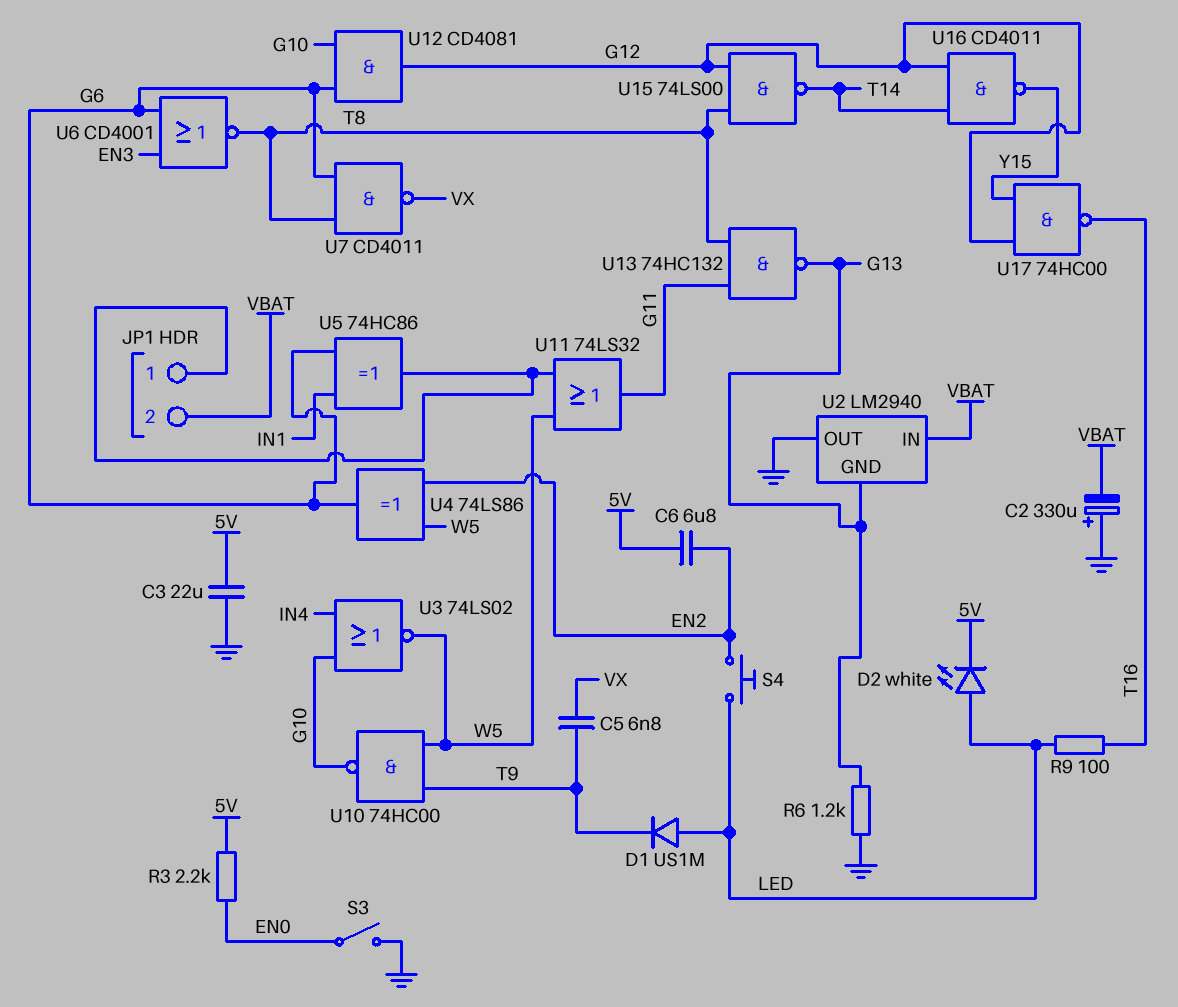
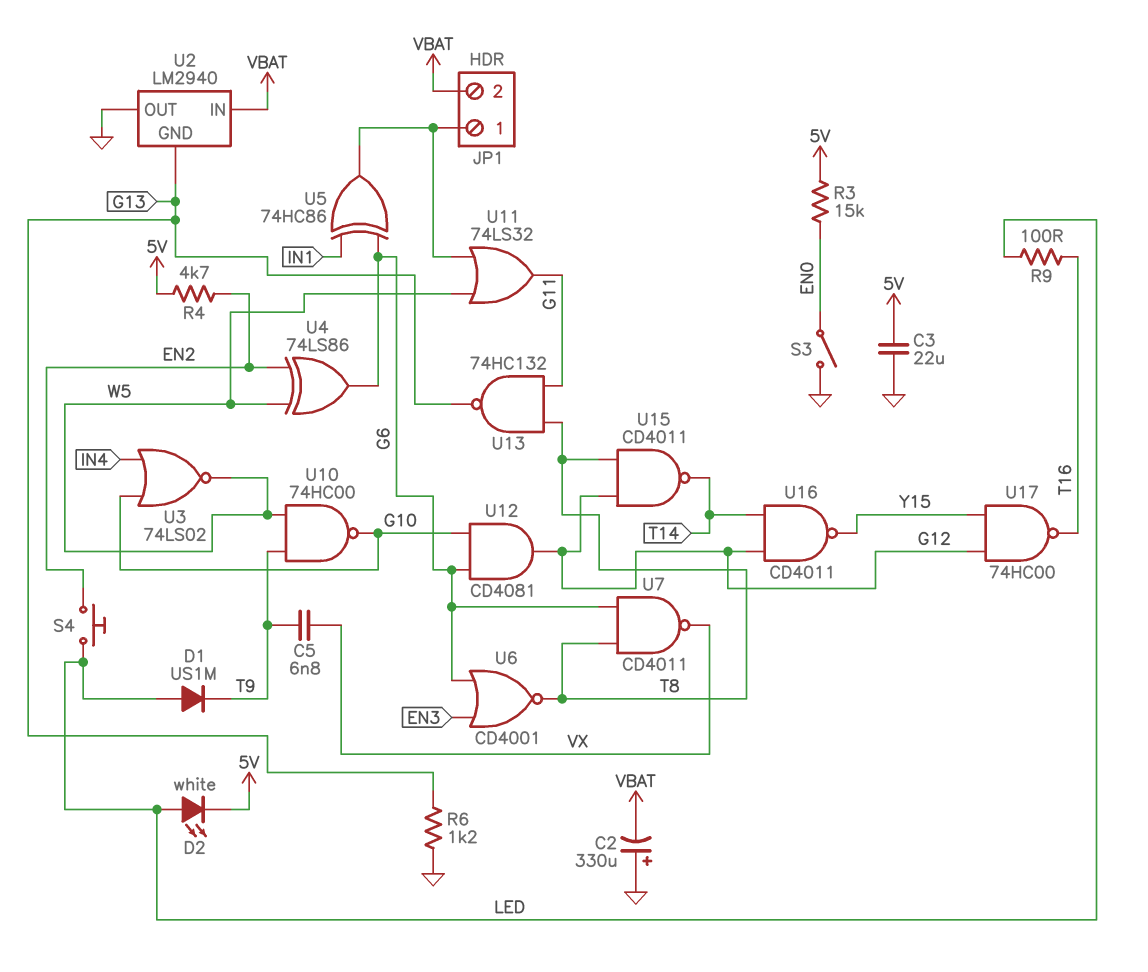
C6: 6.8uF (5V, EN2) -> none
R3: 2.2k (5V, EN0) -> 15k (5V, EN0)
R4: none -> 4.7k (5V, EN2)
U15: NAND 74LS00 (in G12, in T8, out T14) -> NAND CD4011 (in G12, in T8, out T14)

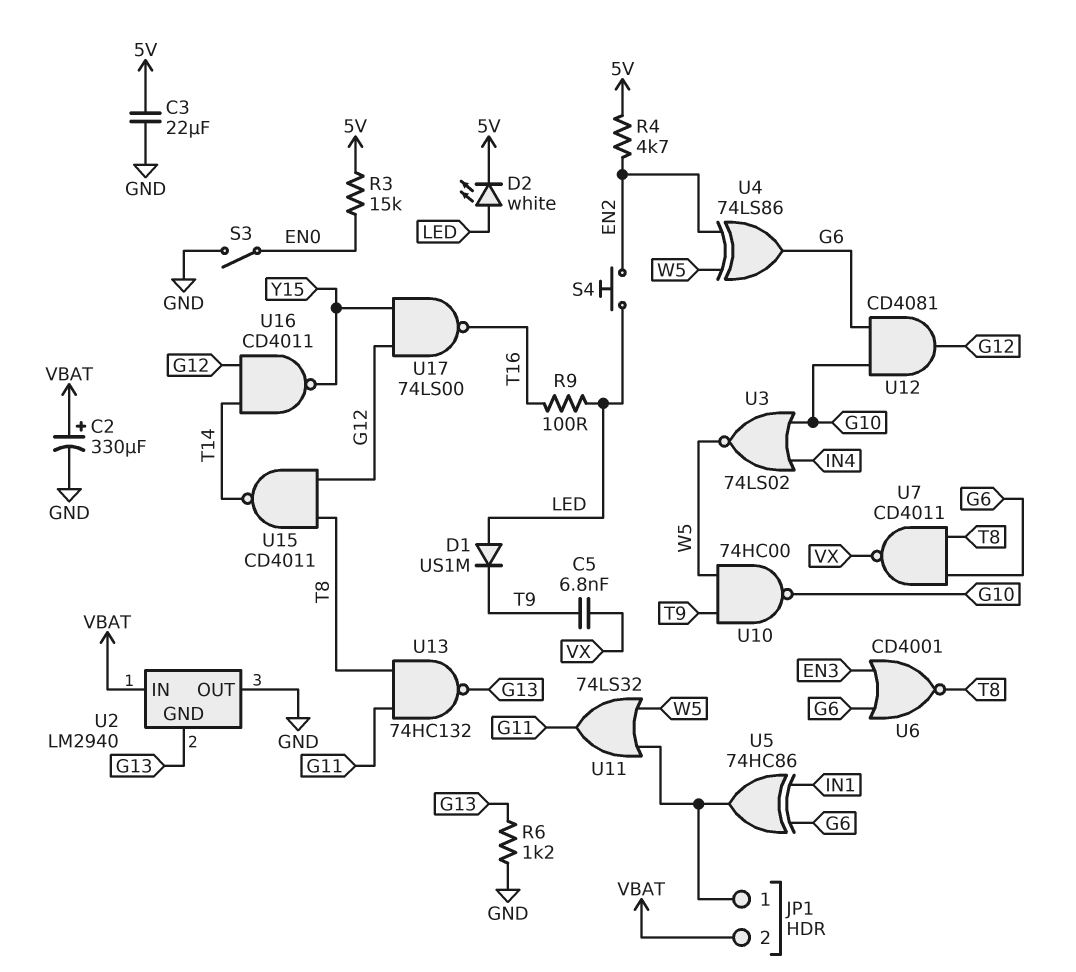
C2: 330uF (plus GND, minus VBAT) -> 330uF (plus VBAT, minus GND)
U17: NAND 74HC00 (in G12, in Y15, out T16) -> NAND 74LS00 (in G12, in Y15, out T16)

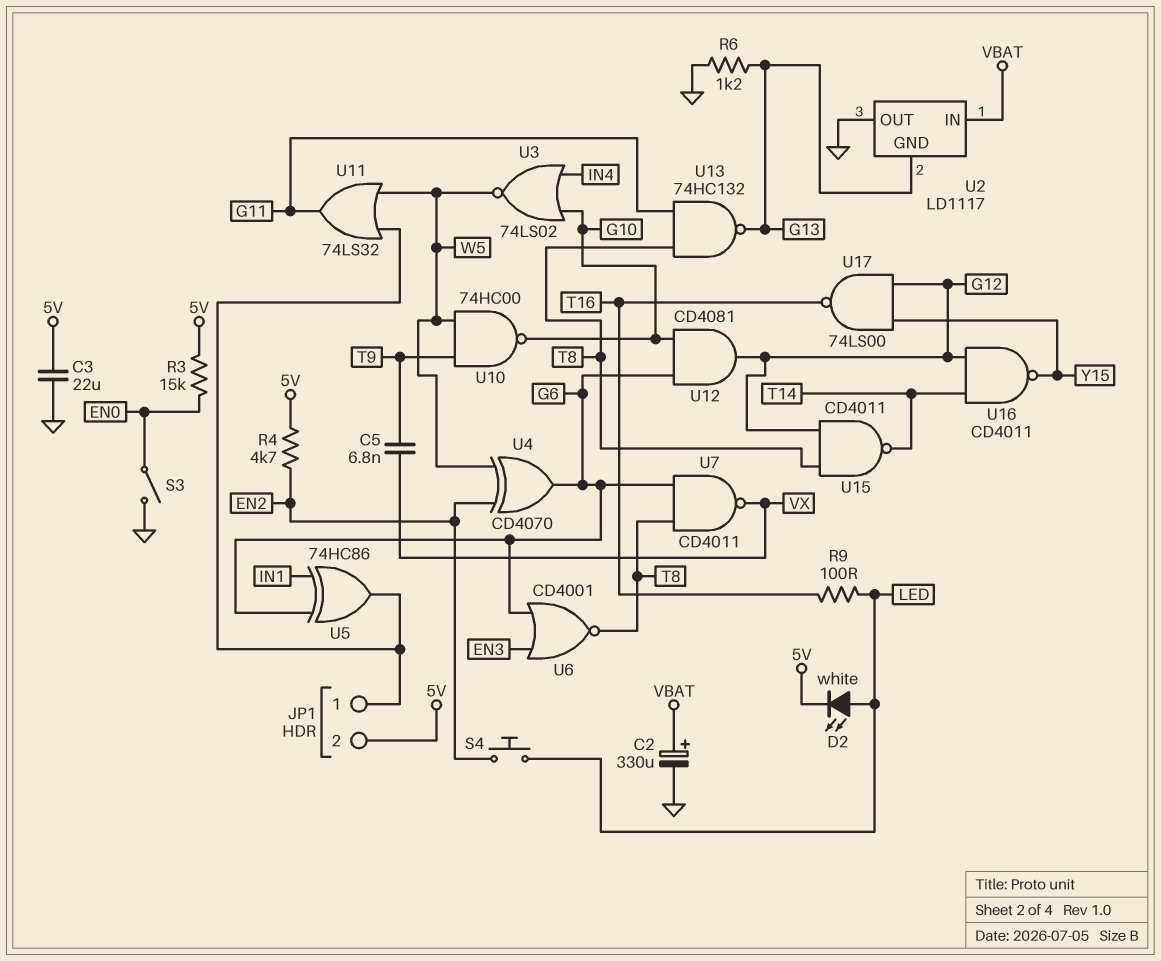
D1: diode US1M (A LED, K T9) -> none
JP1 pin 2: VBAT -> 5V
U2: LM2940 -> LD1117
U4: XOR 74LS86 (in EN2, in W5, out G6) -> XOR CD4070 (in EN2, in W5, out G6)

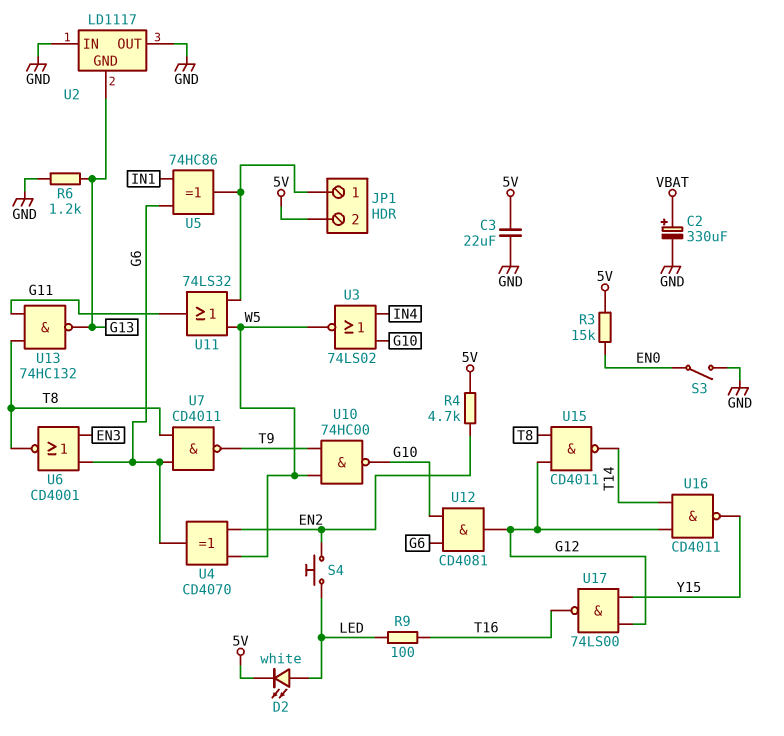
C5: 6.8nF (T9, VX) -> none
U2 pin IN: VBAT -> GND
U7: NAND CD4011 (in G6, in T8, out VX) -> NAND CD4011 (in G6, in T8, out T9)

